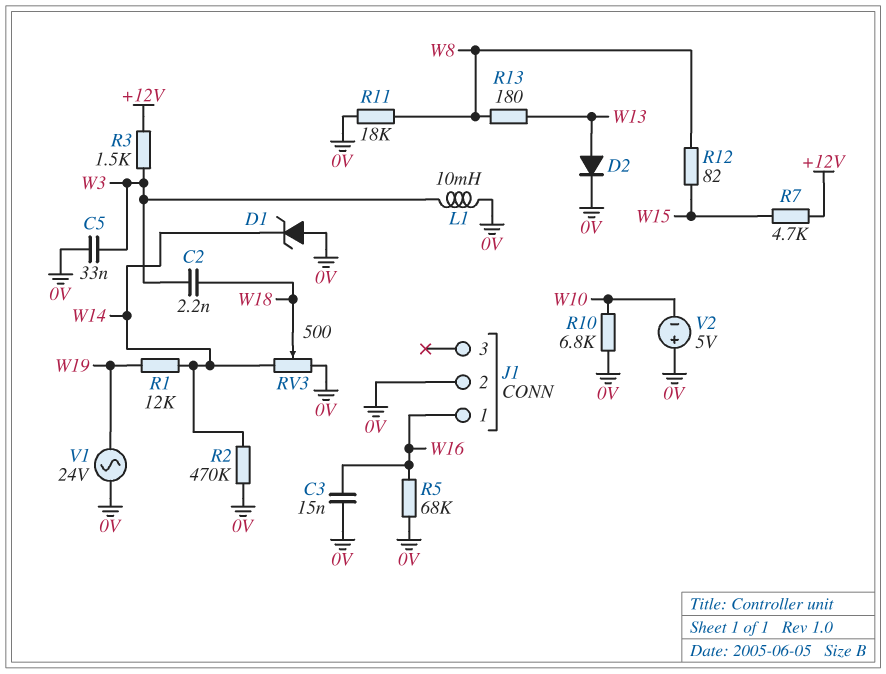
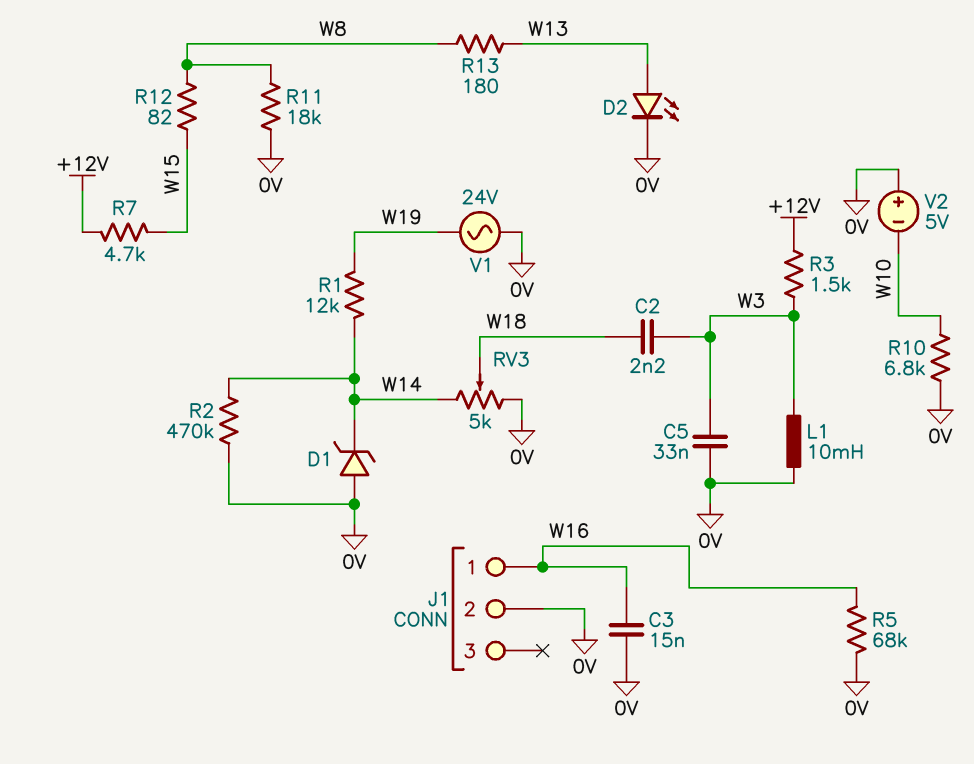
D2: diode (A W13, K 0V) -> LED (A W13, K 0V)
RV3: 500 (0V, W14, wiper W18) -> 5k (0V, W14, wiper W18)

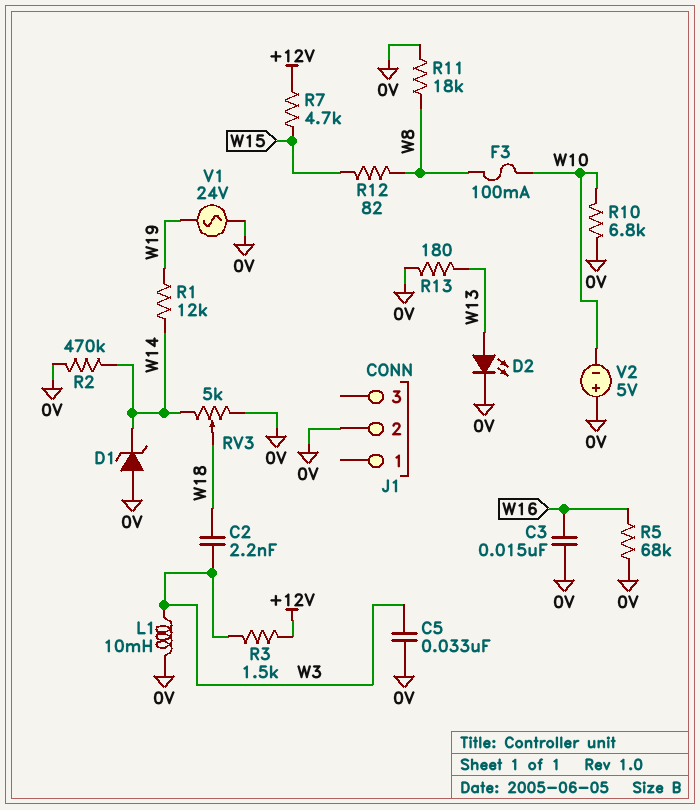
F3: none -> 100mA (W8, W10)
J1 pin 1: W16 -> none
R13: 180 (W8, W13) -> 180 (0V, W13)

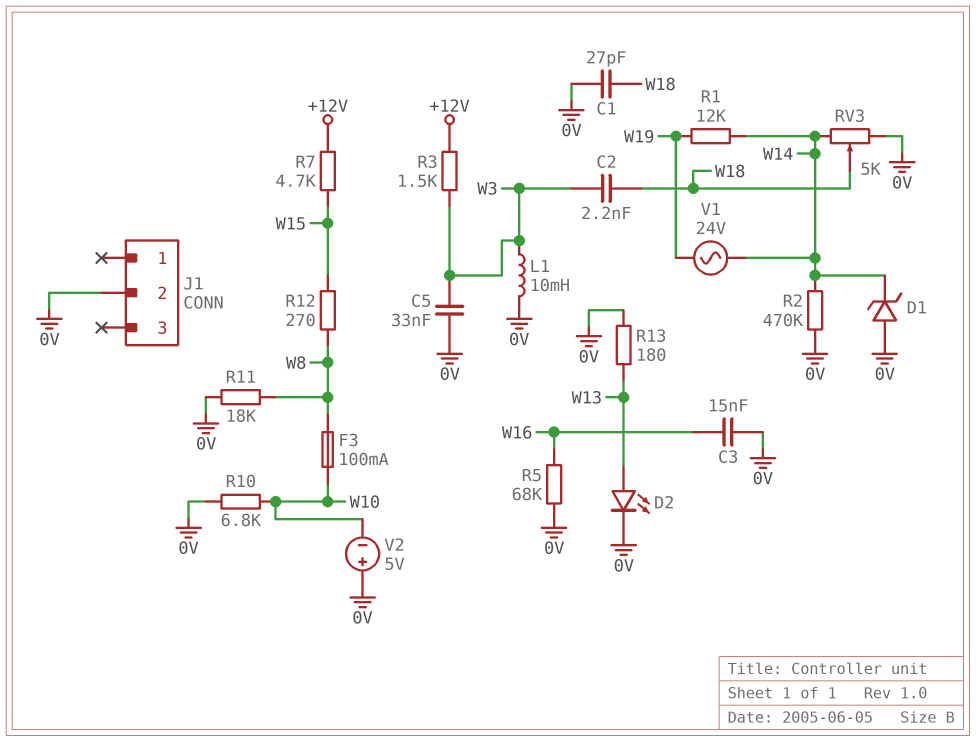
C1: none -> 27pF (0V, W18)
R12: 82 (W8, W15) -> 270 (W8, W15)
V1: AC 24V (0V, W19) -> AC 24V (W14, W19)

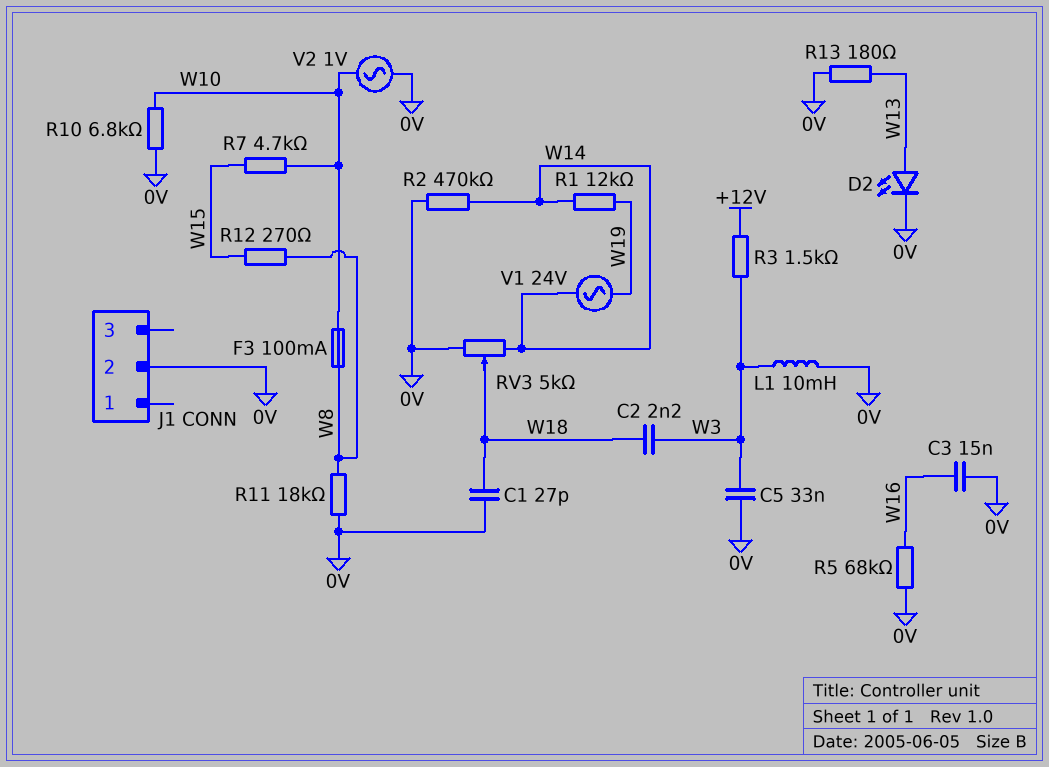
D1: zener (A 0V, K W14) -> none
R7: 4.7k (+12V, W15) -> 4.7k (W10, W15)
V2: 5V (plus 0V, minus W10) -> AC 1V (0V, W10)

